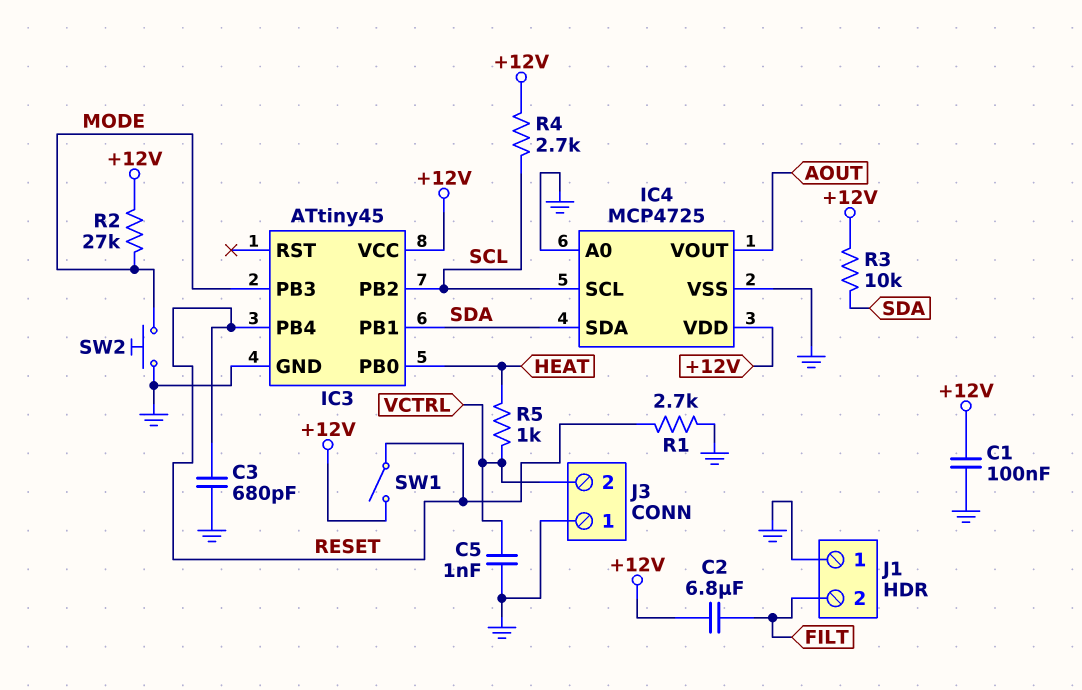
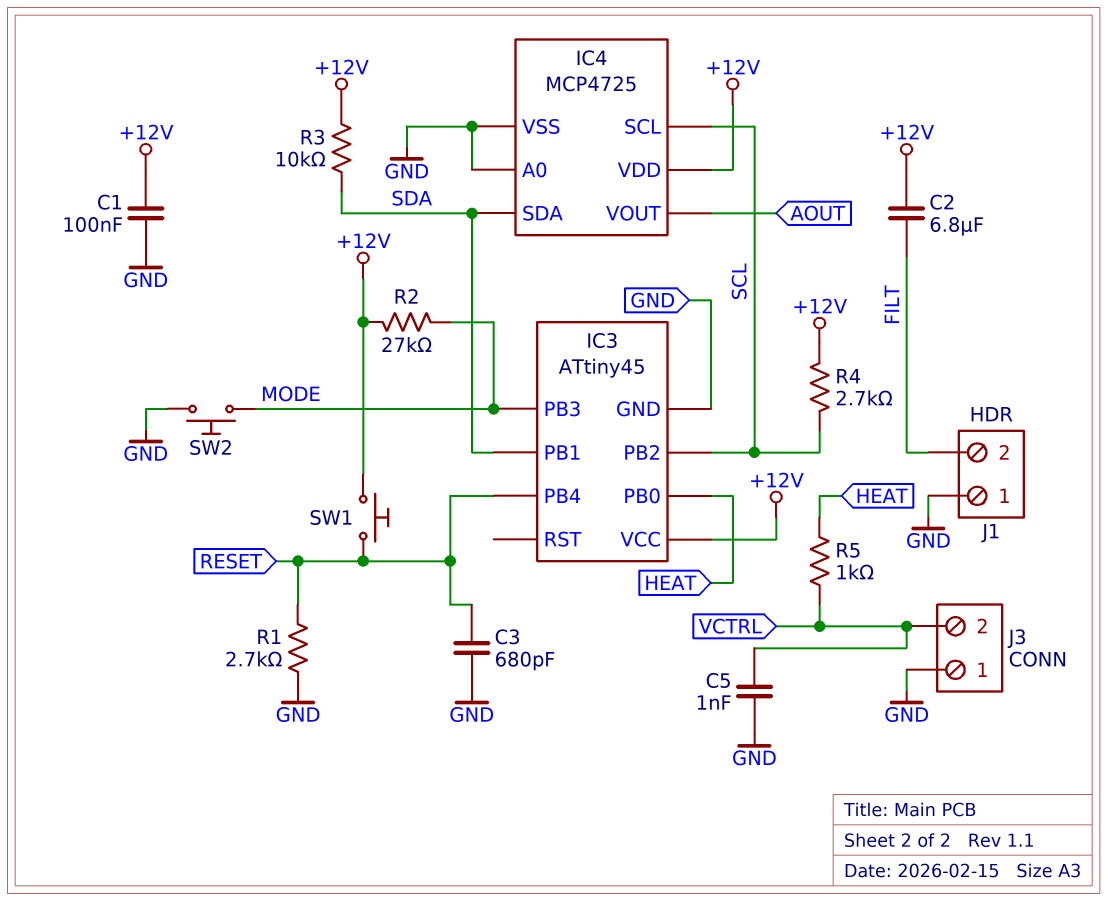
SW1: switch (+12V, RESET) -> button (+12V, RESET)

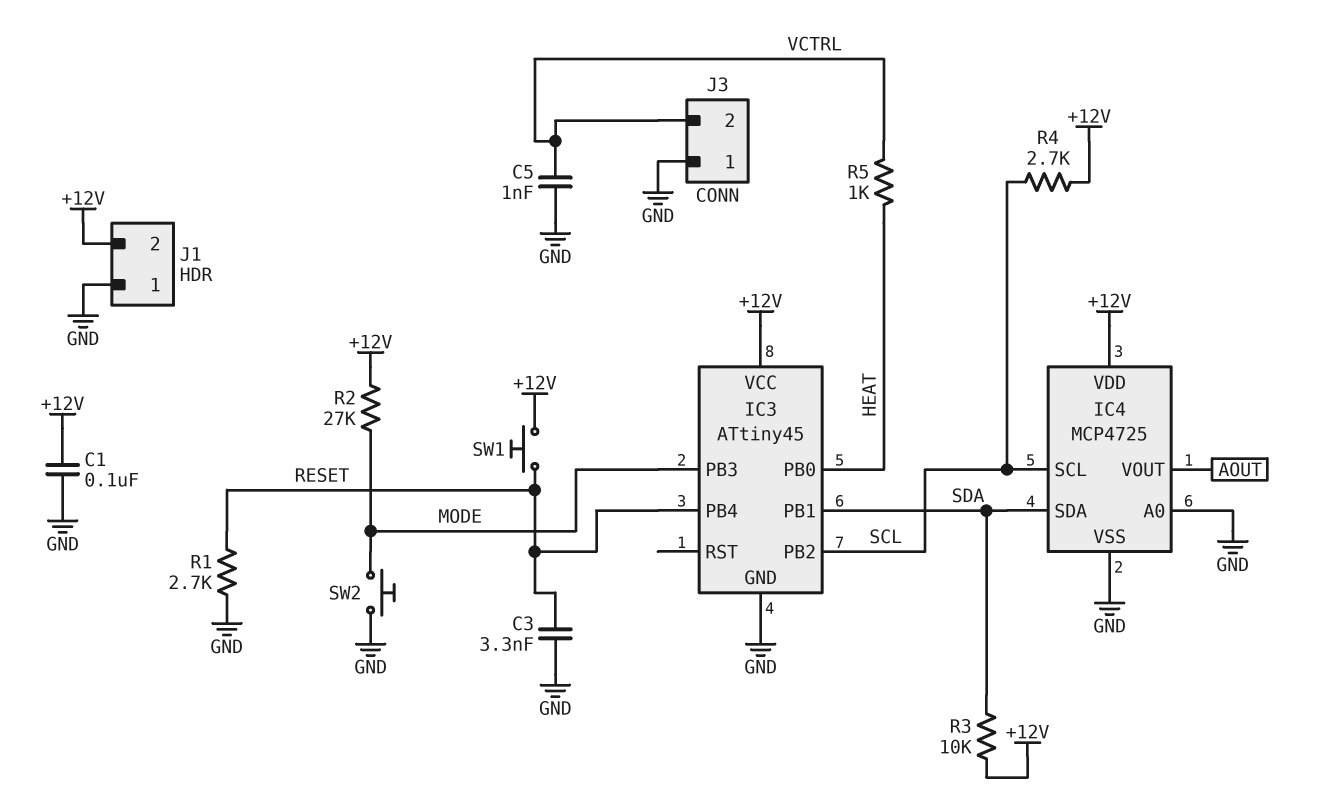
C2: 6.8uF (+12V, FILT) -> none
C3: 680pF (GND, RESET) -> 3.3nF (GND, RESET)
J1 pin 2: FILT -> +12V

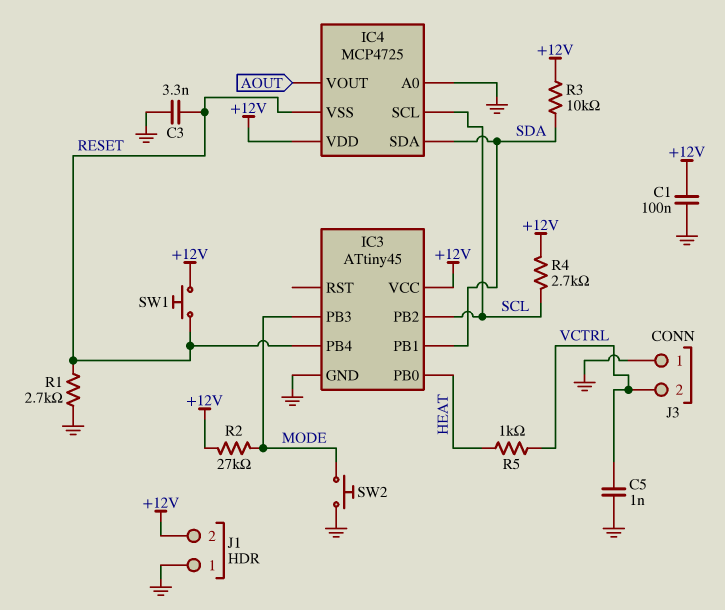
IC4 pin VSS: GND -> RESET

